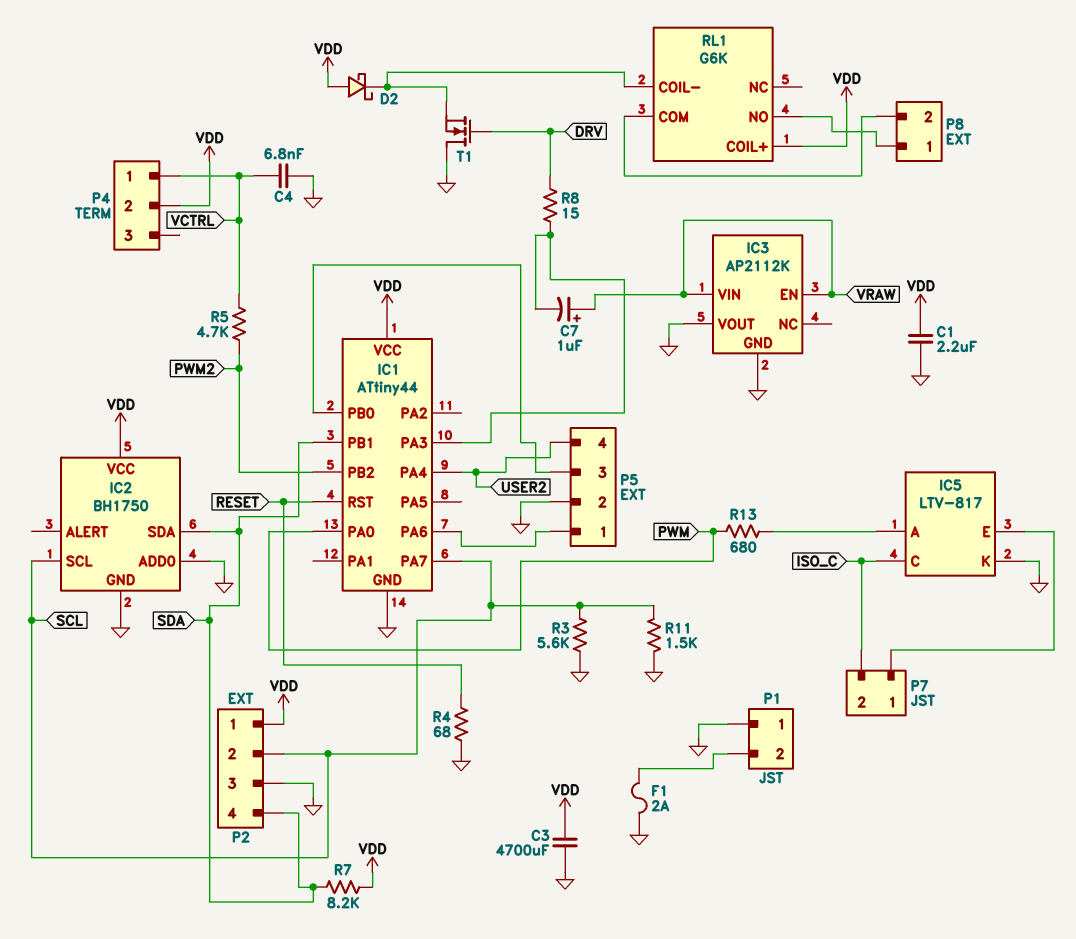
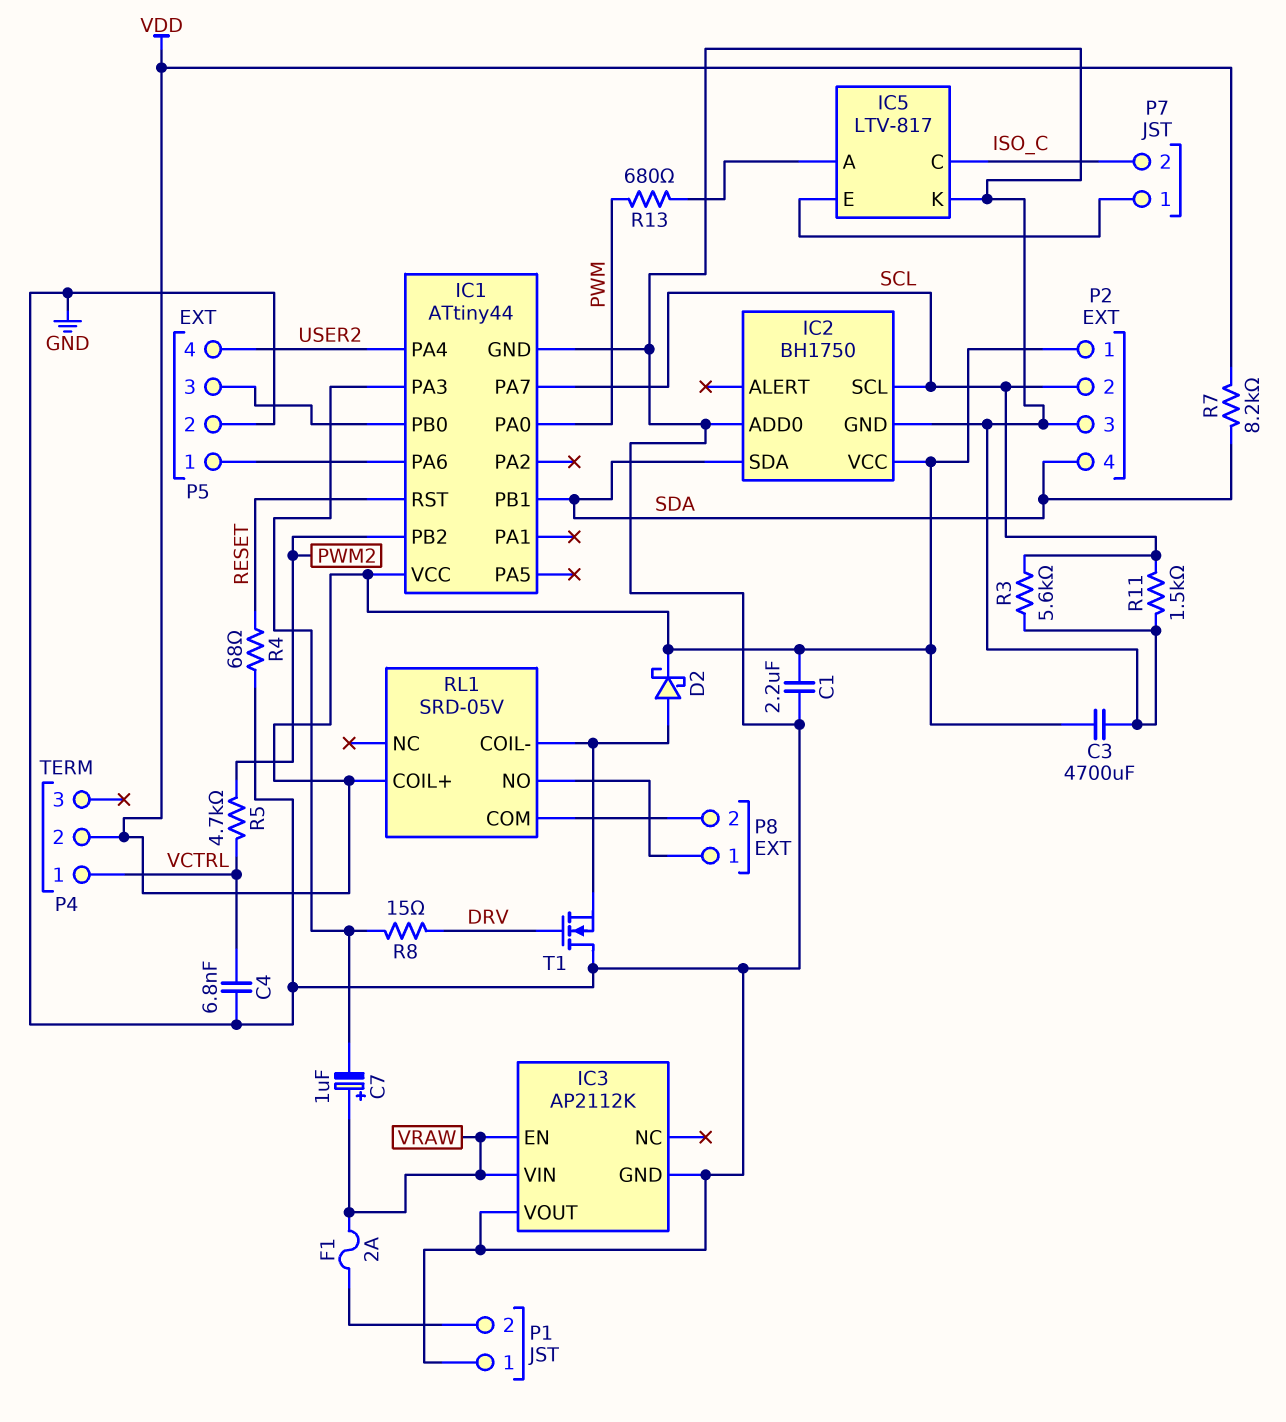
D2: schottky (A VDD, K RL1/COIL-) -> schottky (A RL1/COIL-, K VDD)
F1: 2A (GND, P1/2) -> 2A (P1/2, VRAW)
RL1: G6K -> SRD-05V

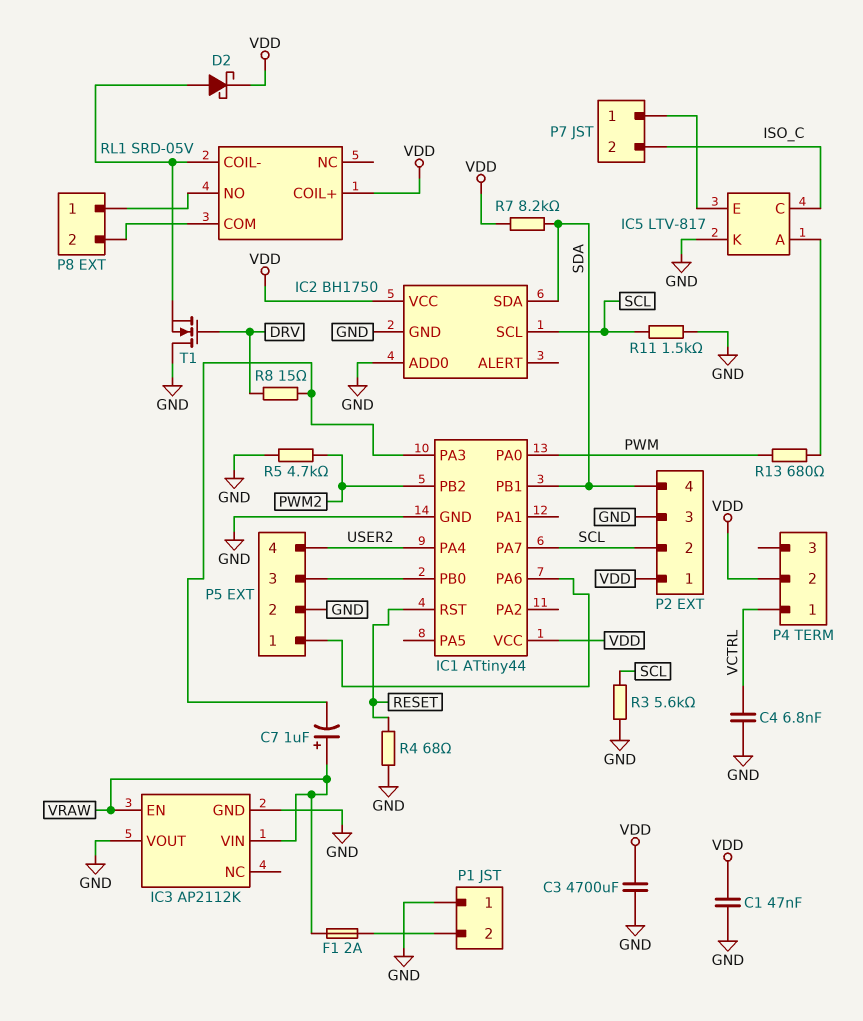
C1: 2.2uF (GND, VDD) -> 47nF (GND, VDD)
R5: 4.7k (PWM2, VCTRL) -> 4.7k (GND, PWM2)

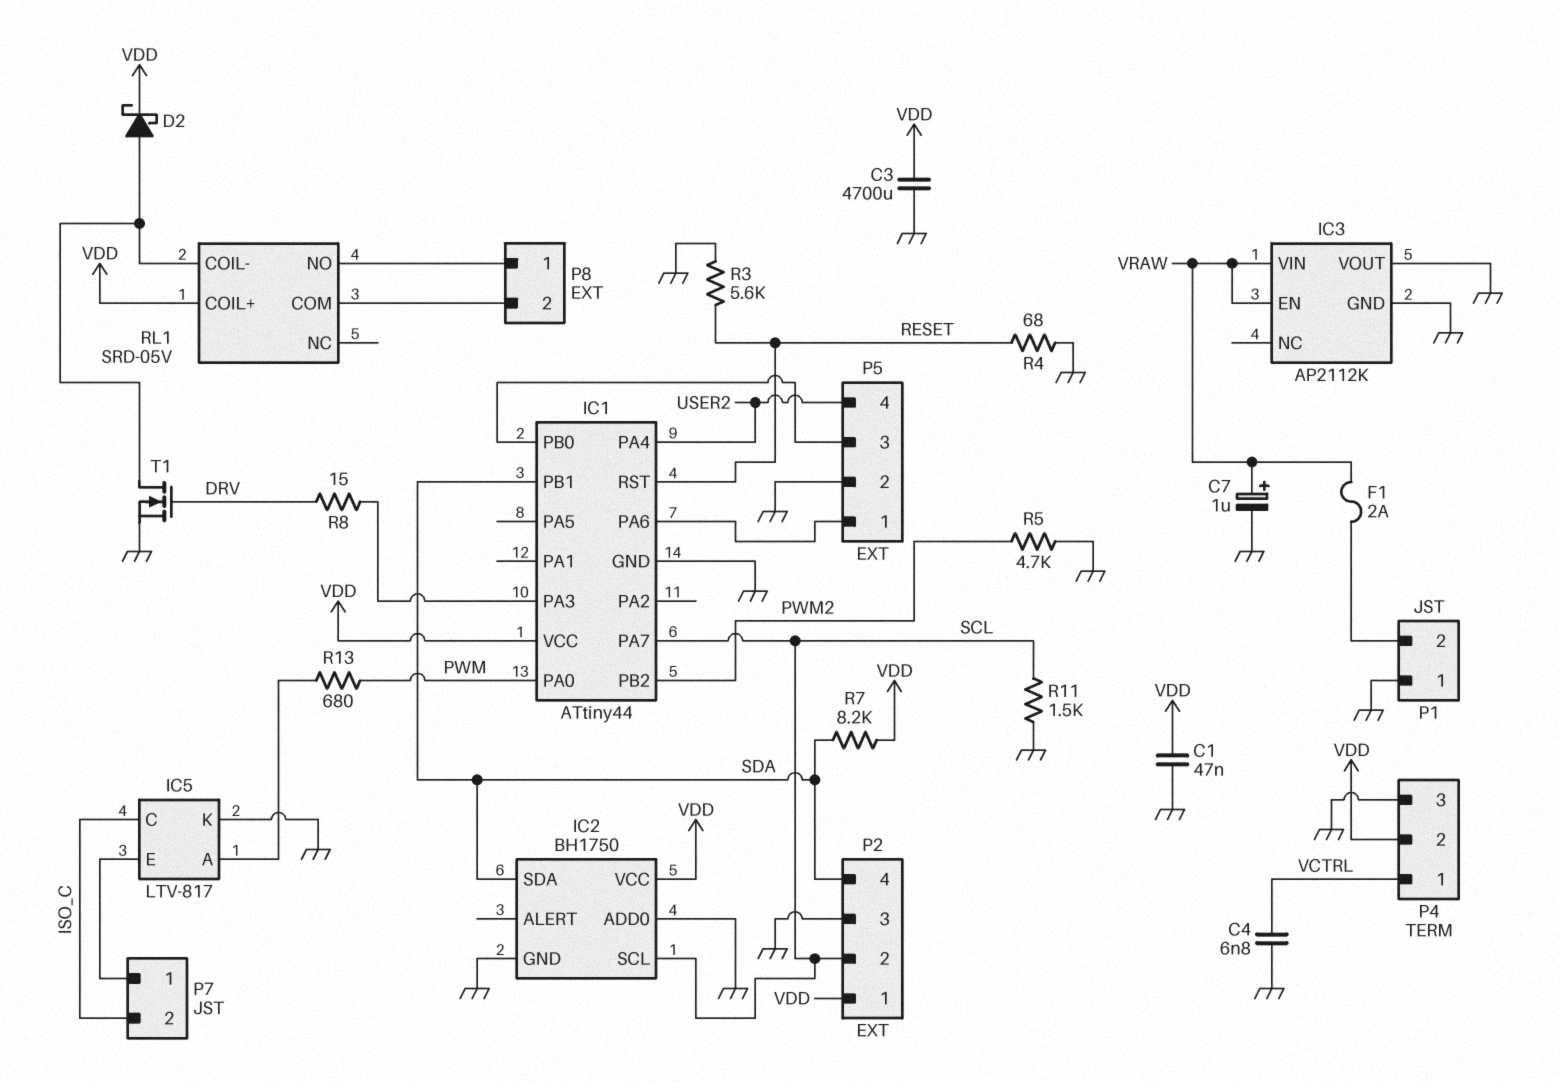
C7: 1uF (plus VRAW, minus IC1/PA3) -> 1uF (plus VRAW, minus GND)
P4 pin 3: none -> GND
R3: 5.6k (GND, SCL) -> 5.6k (GND, RESET)
T1: NMOS (G DRV, D GND, S RL1/COIL-) -> NMOS (G DRV, D RL1/COIL-, S GND)

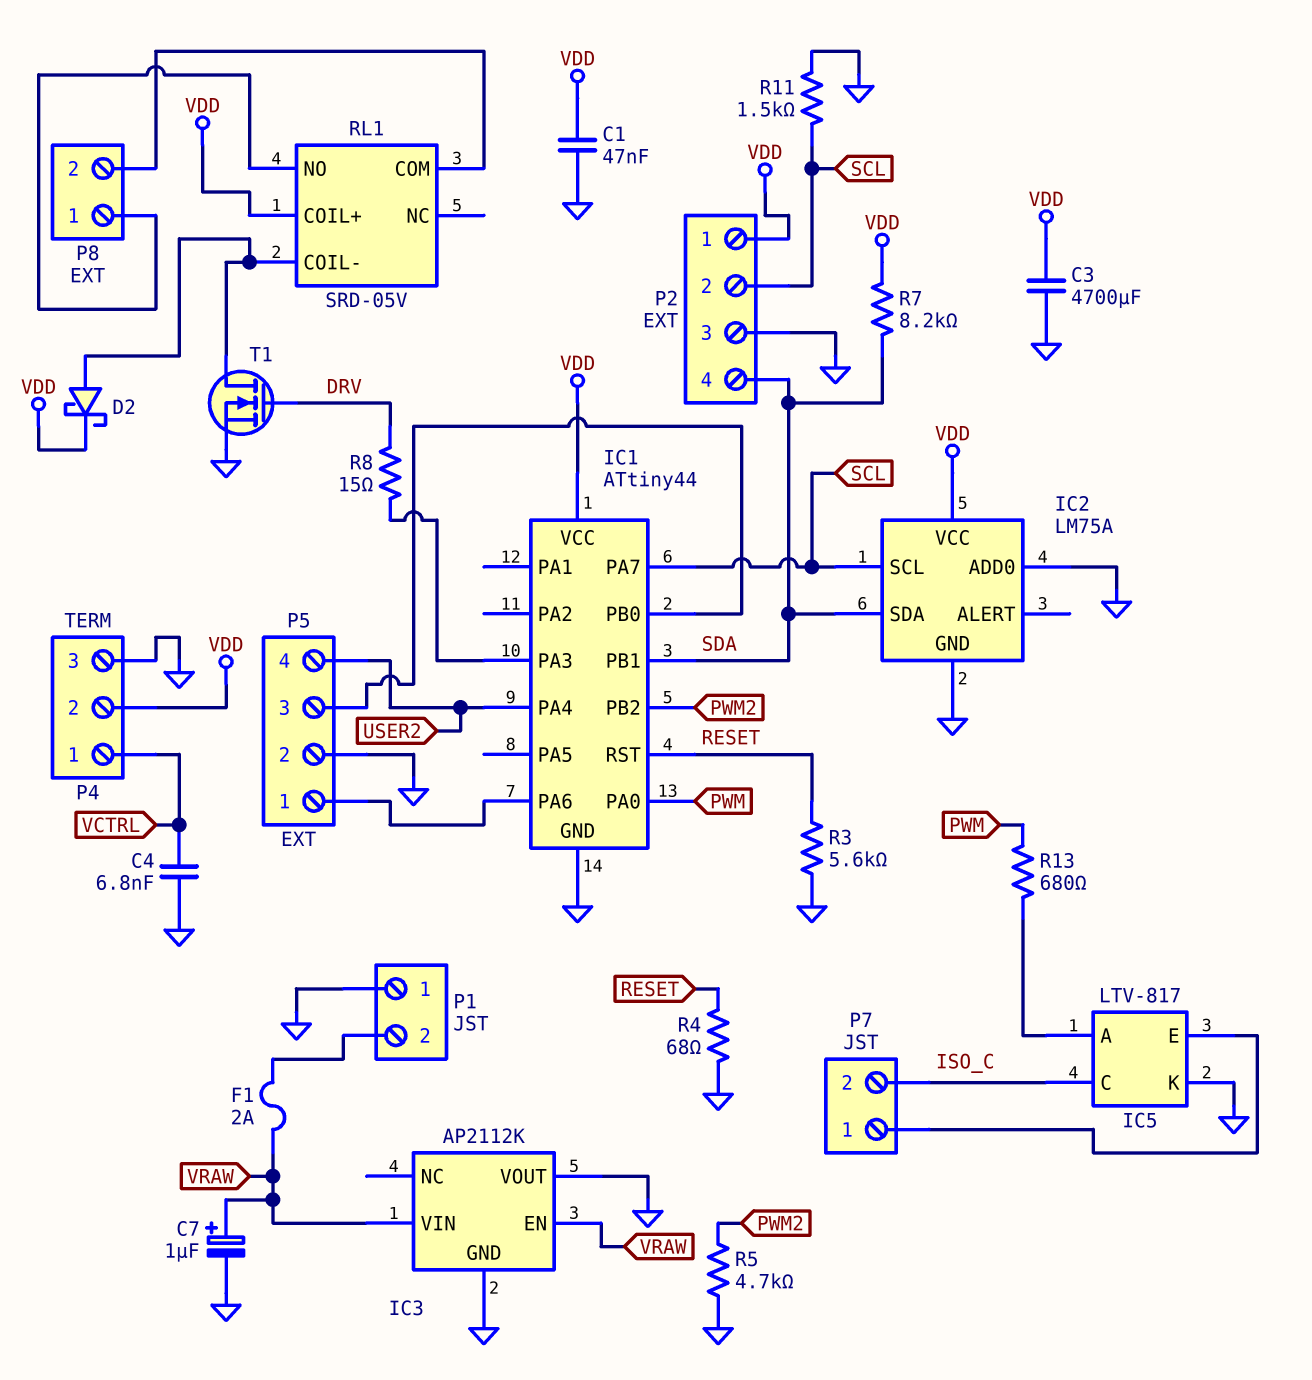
IC2: BH1750 -> LM75A

